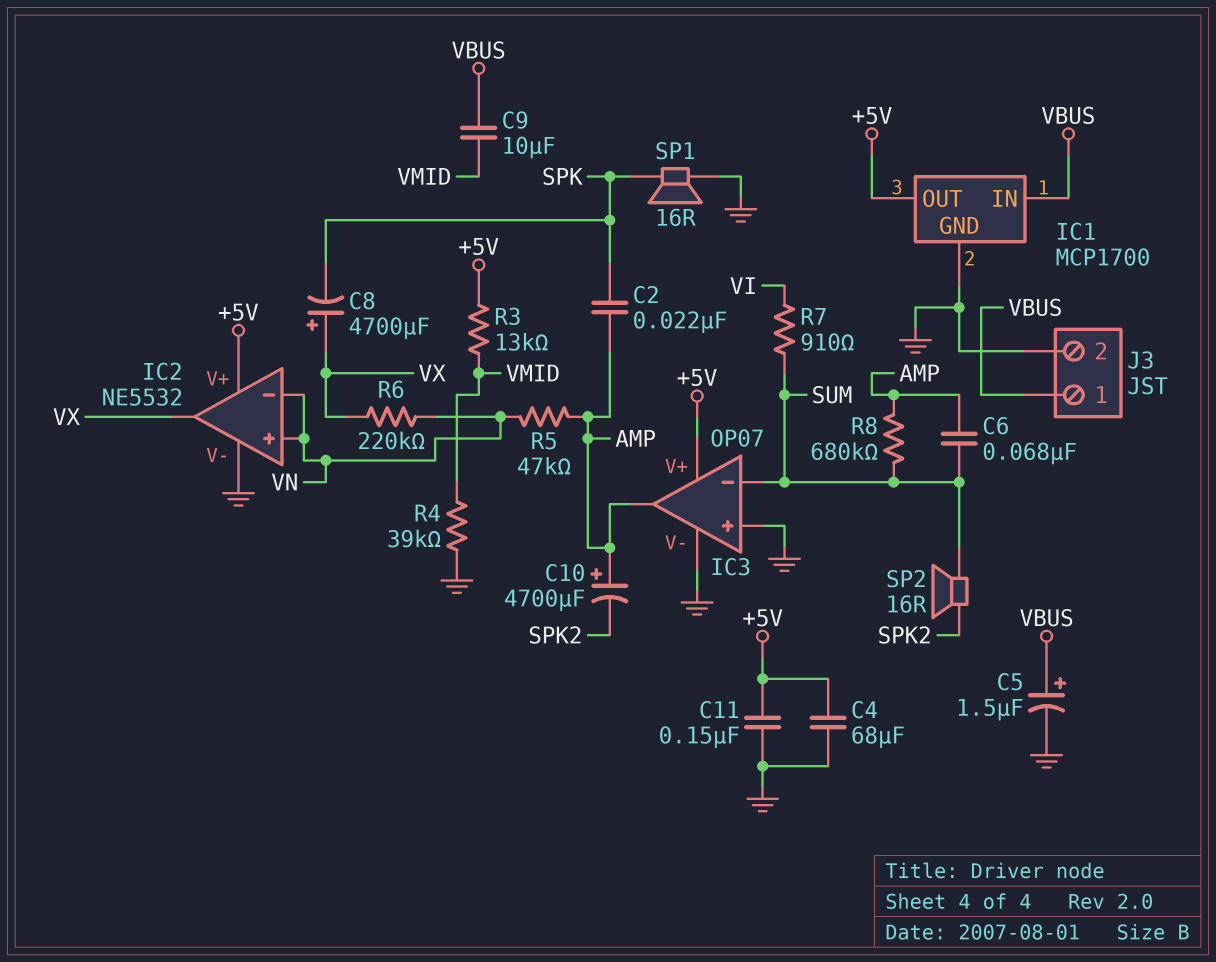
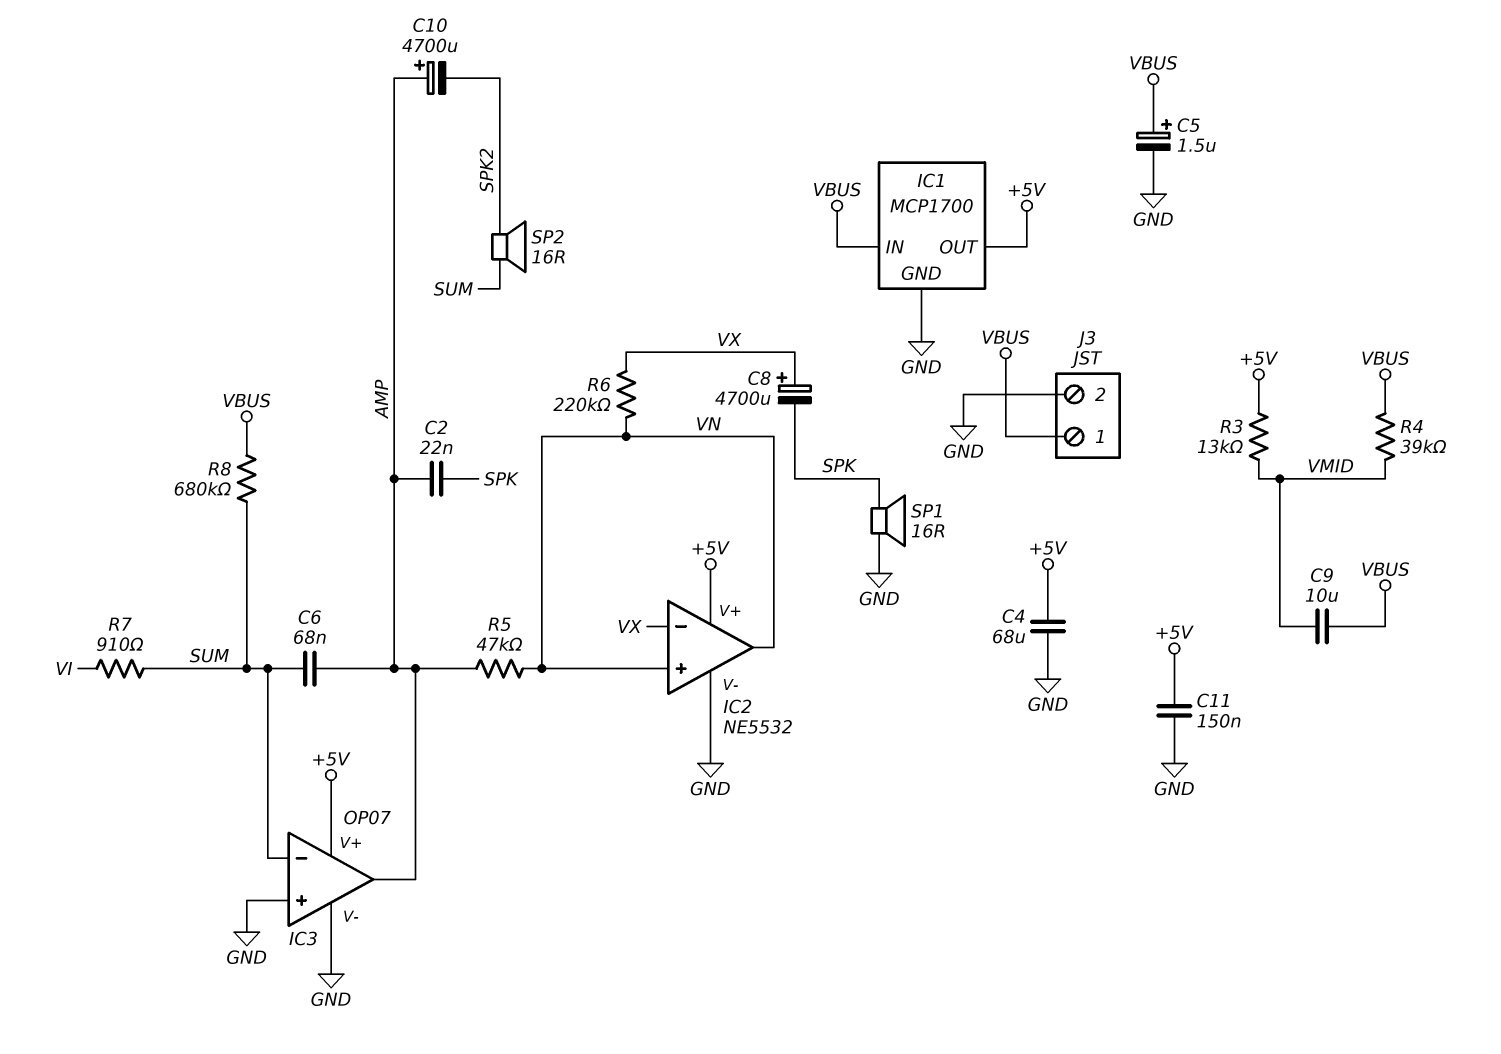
IC2 pin in-: VN -> VX
IC2 pin out: VX -> VN
R4: 39k (GND, VMID) -> 39k (VBUS, VMID)
R8: 680k (AMP, SUM) -> 680k (SUM, VBUS)

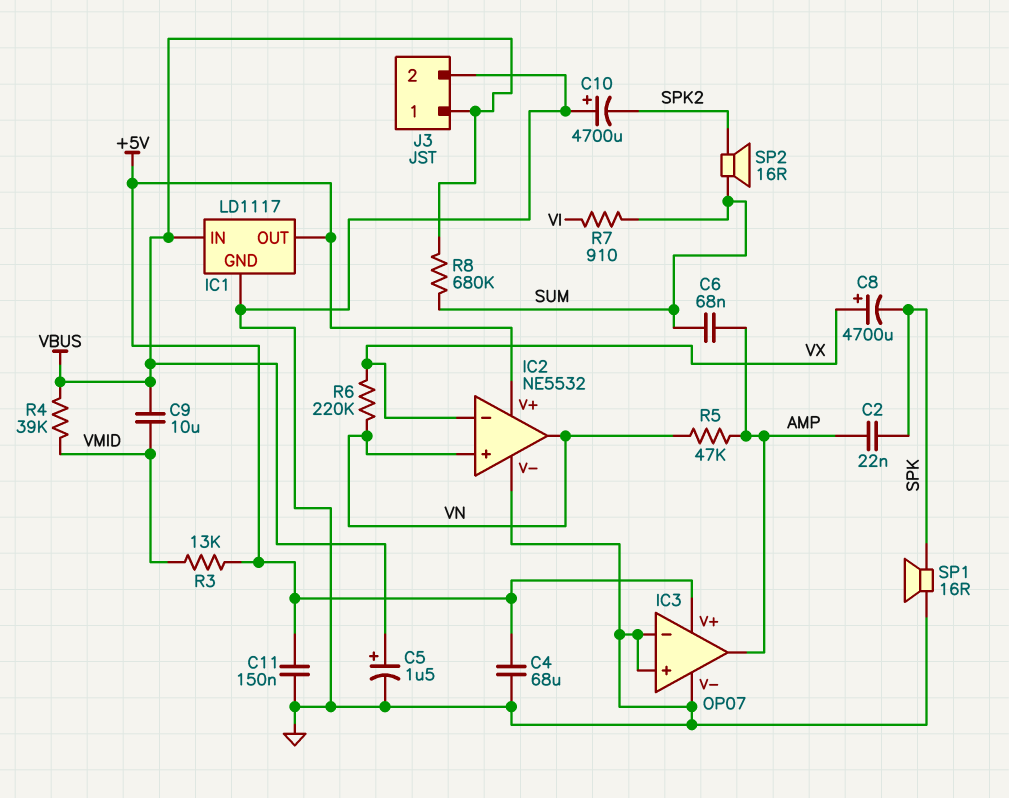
C10: 4700uF (plus AMP, minus SPK2) -> 4700uF (plus GND, minus SPK2)
IC1: MCP1700 -> LD1117
IC3 pin in-: SUM -> GND

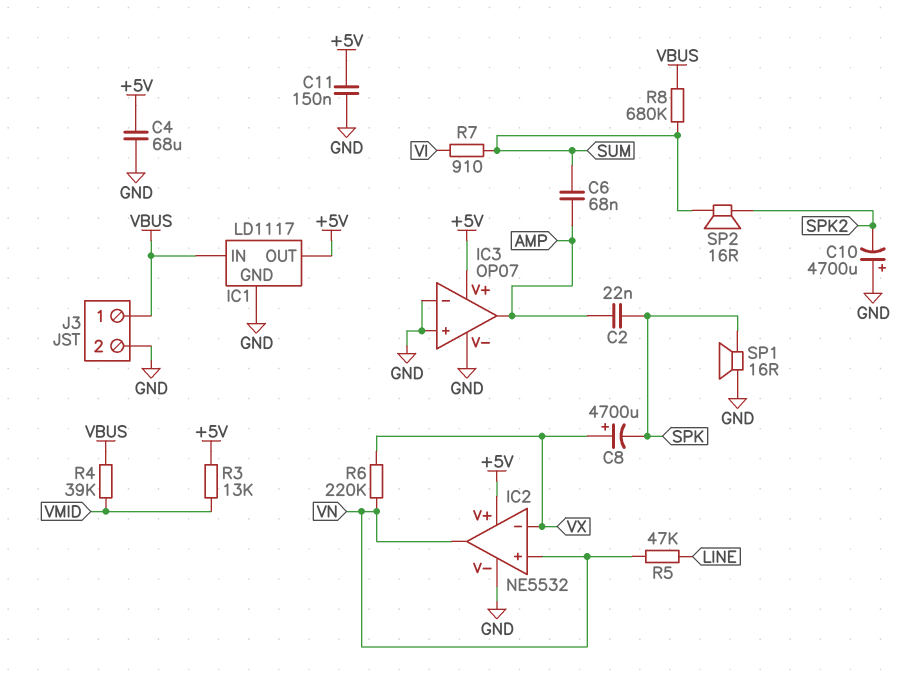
C5: 1.5uF (plus VBUS, minus GND) -> none
C9: 10uF (VBUS, VMID) -> none
R5: 47k (AMP, VN) -> 47k (LINE, VN)

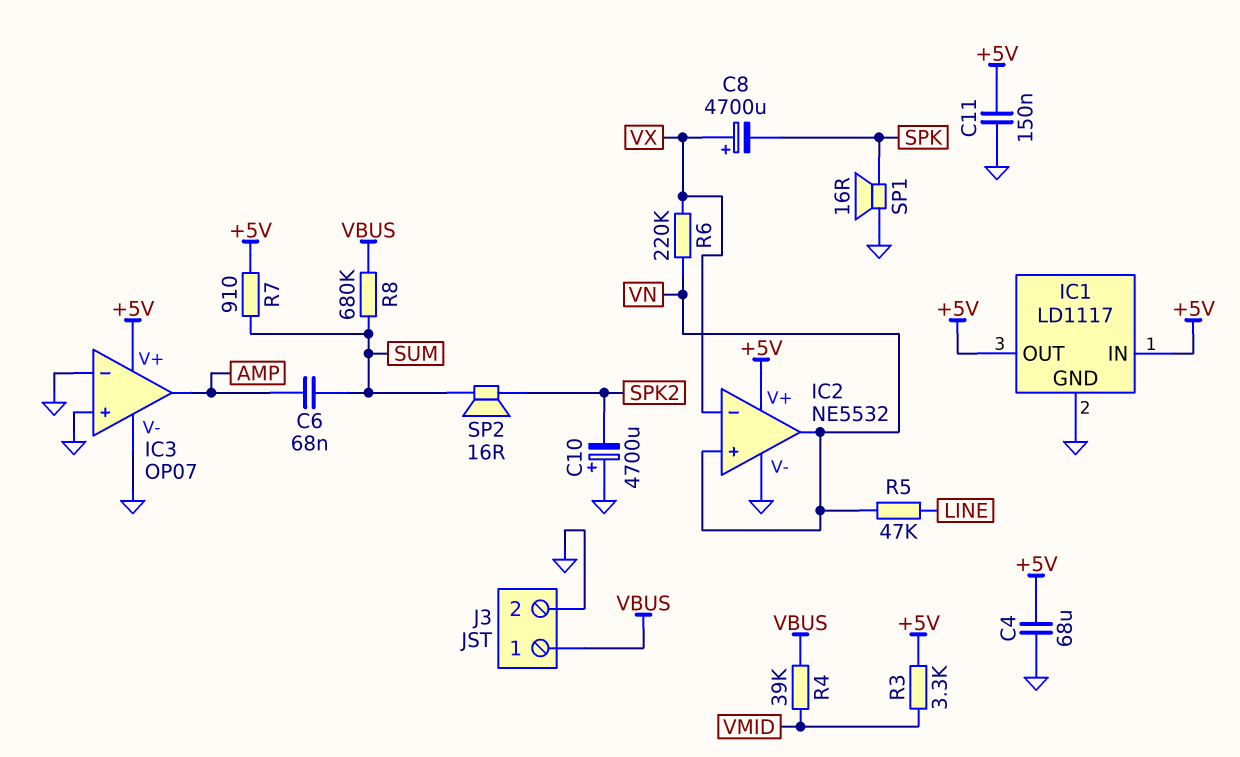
C2: 22nF (AMP, SPK) -> none
IC1 pin IN: VBUS -> +5V
R3: 13k (+5V, VMID) -> 3.3k (+5V, VMID)
R7: 910 (SUM, VI) -> 910 (+5V, SUM)

